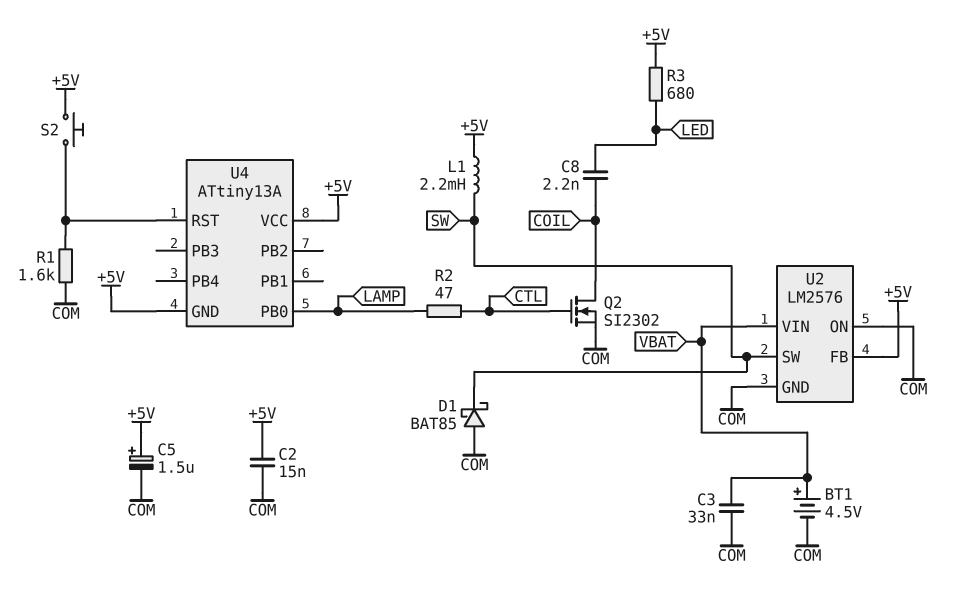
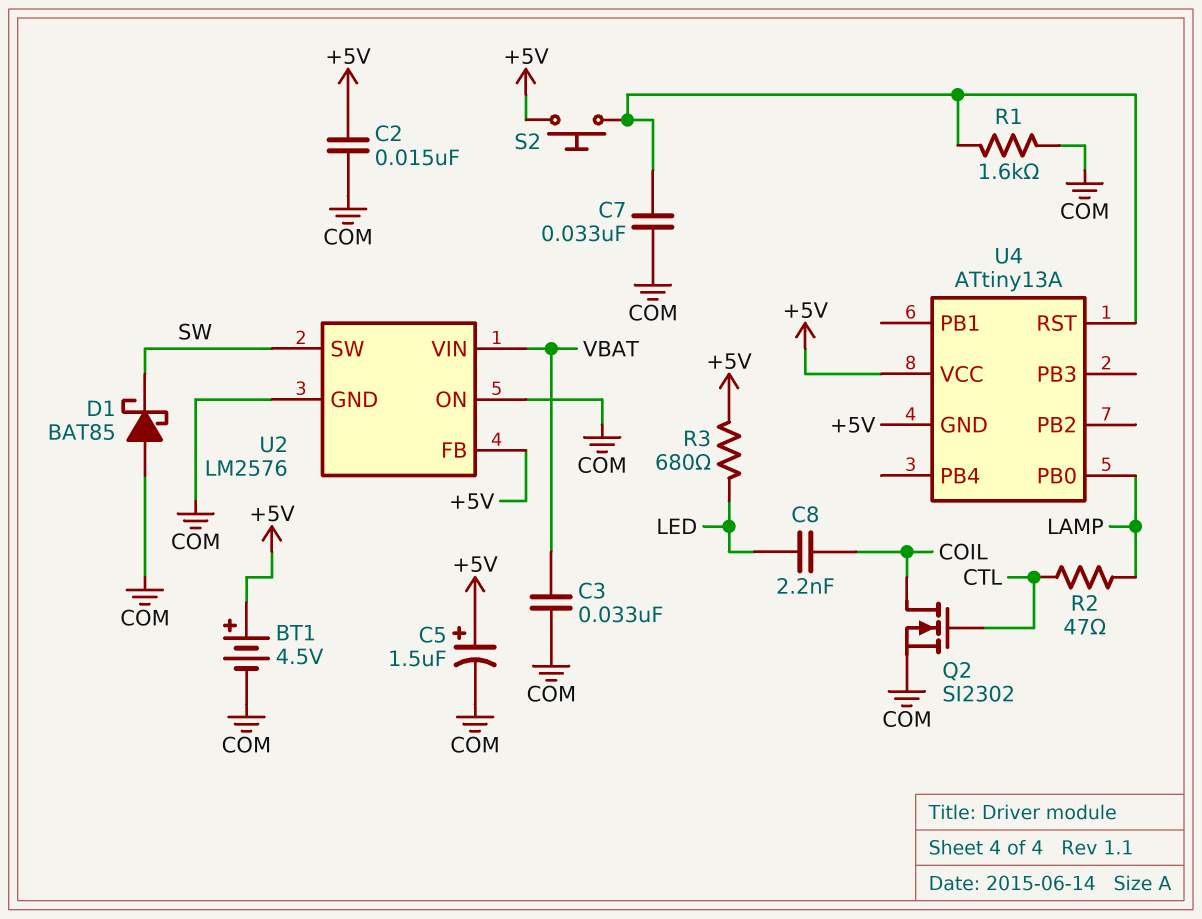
BT1: 4.5V (plus VBAT, minus COM) -> 4.5V (plus +5V, minus COM)
C7: none -> 33nF (COM, U4/RST)
L1: 2.2mH (+5V, SW) -> none

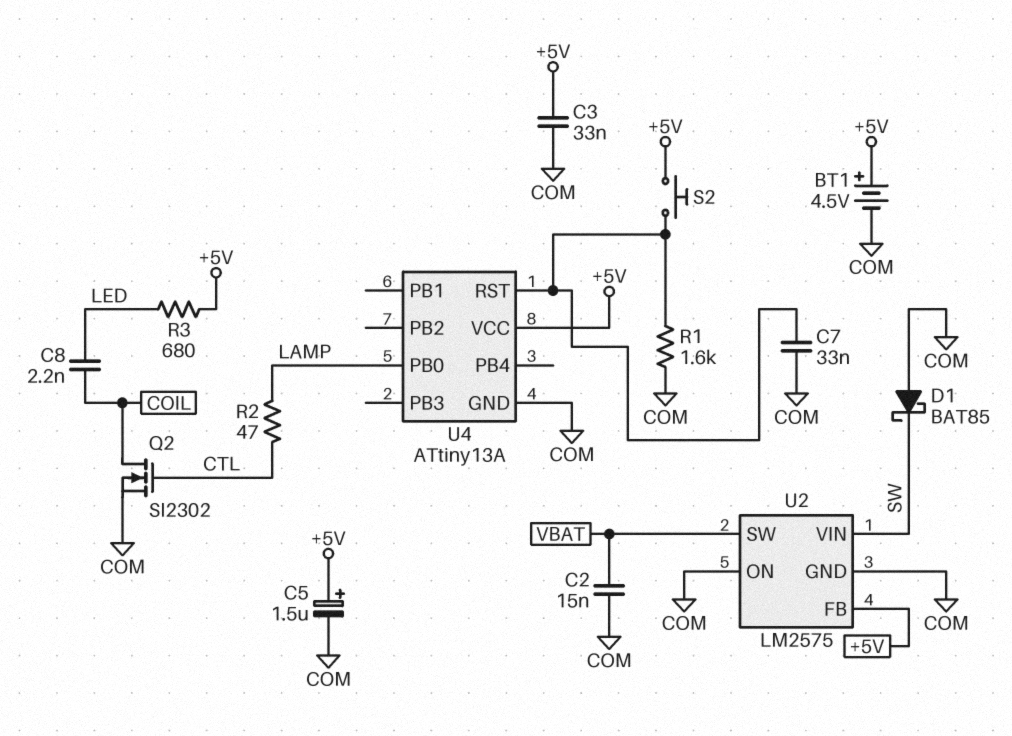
C2: 15nF (+5V, COM) -> 15nF (COM, VBAT)
C3: 33nF (COM, VBAT) -> 33nF (+5V, COM)
U2: LM2576 -> LM2575
U2 pin SW: SW -> VBAT
U2 pin VIN: VBAT -> SW
U4 pin GND: +5V -> COM

